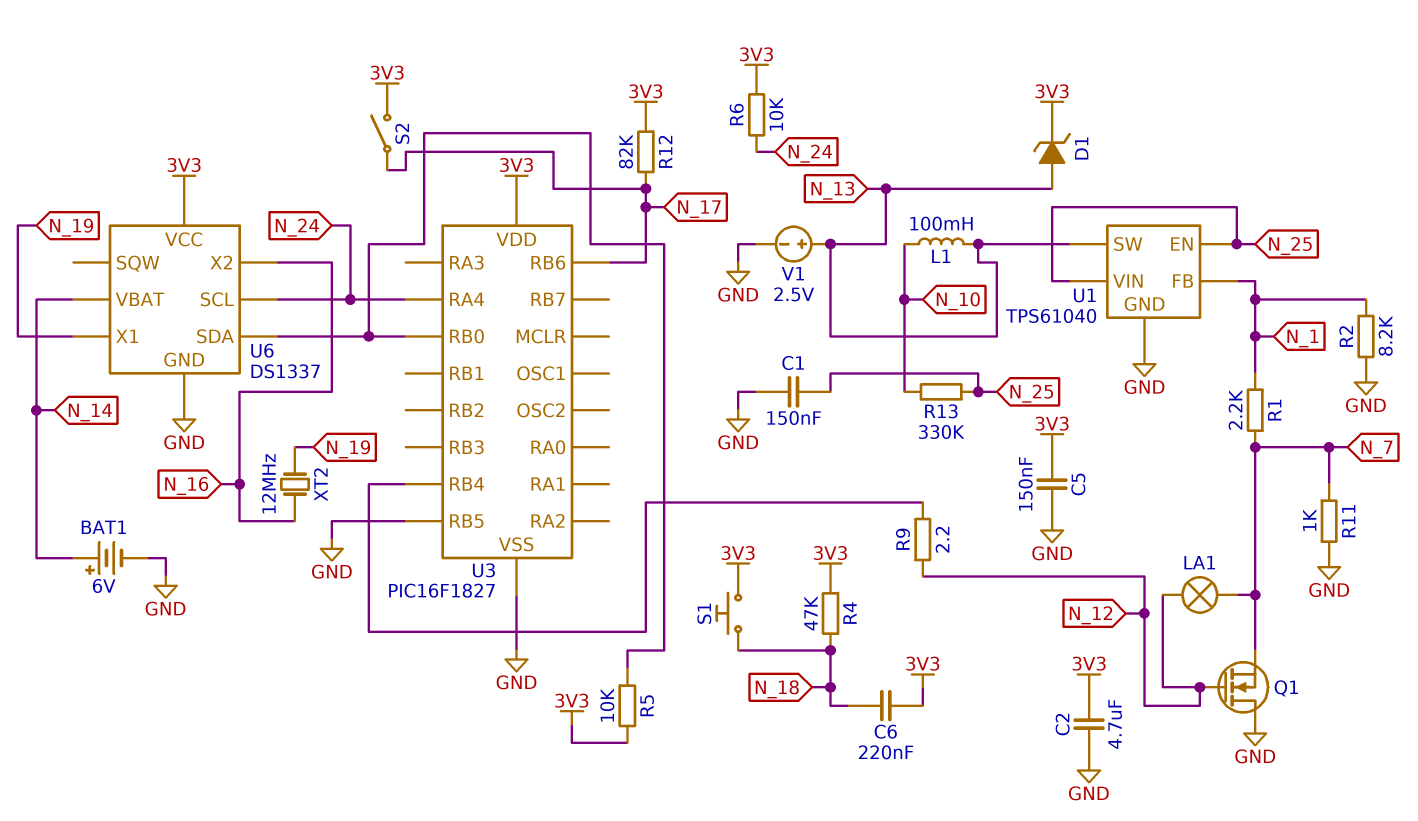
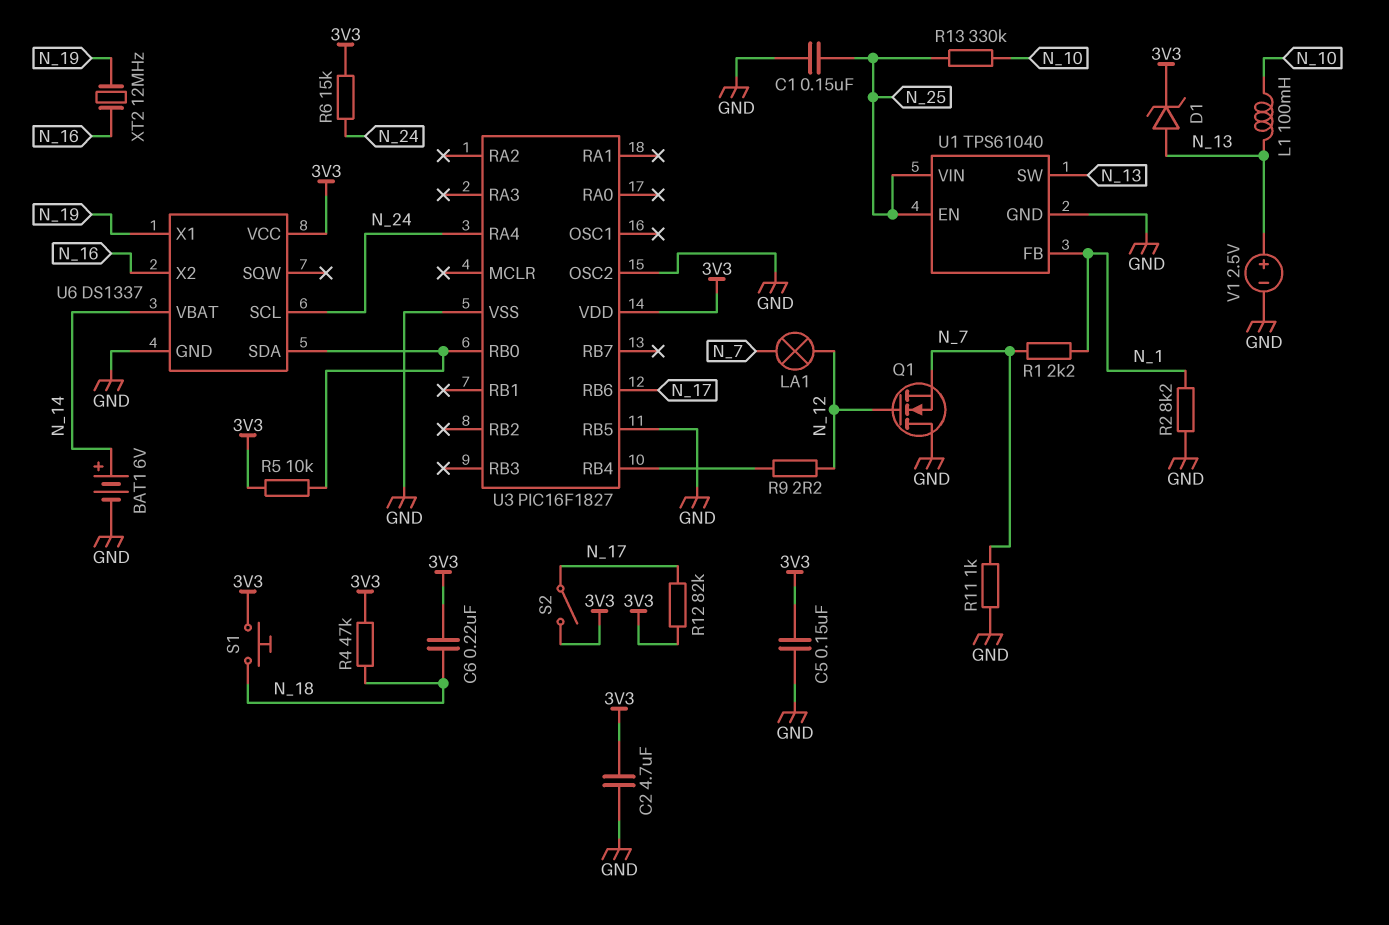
R6: 10k (3V3, N_24) -> 15k (3V3, N_24)
U3 pin OSC2: none -> GND

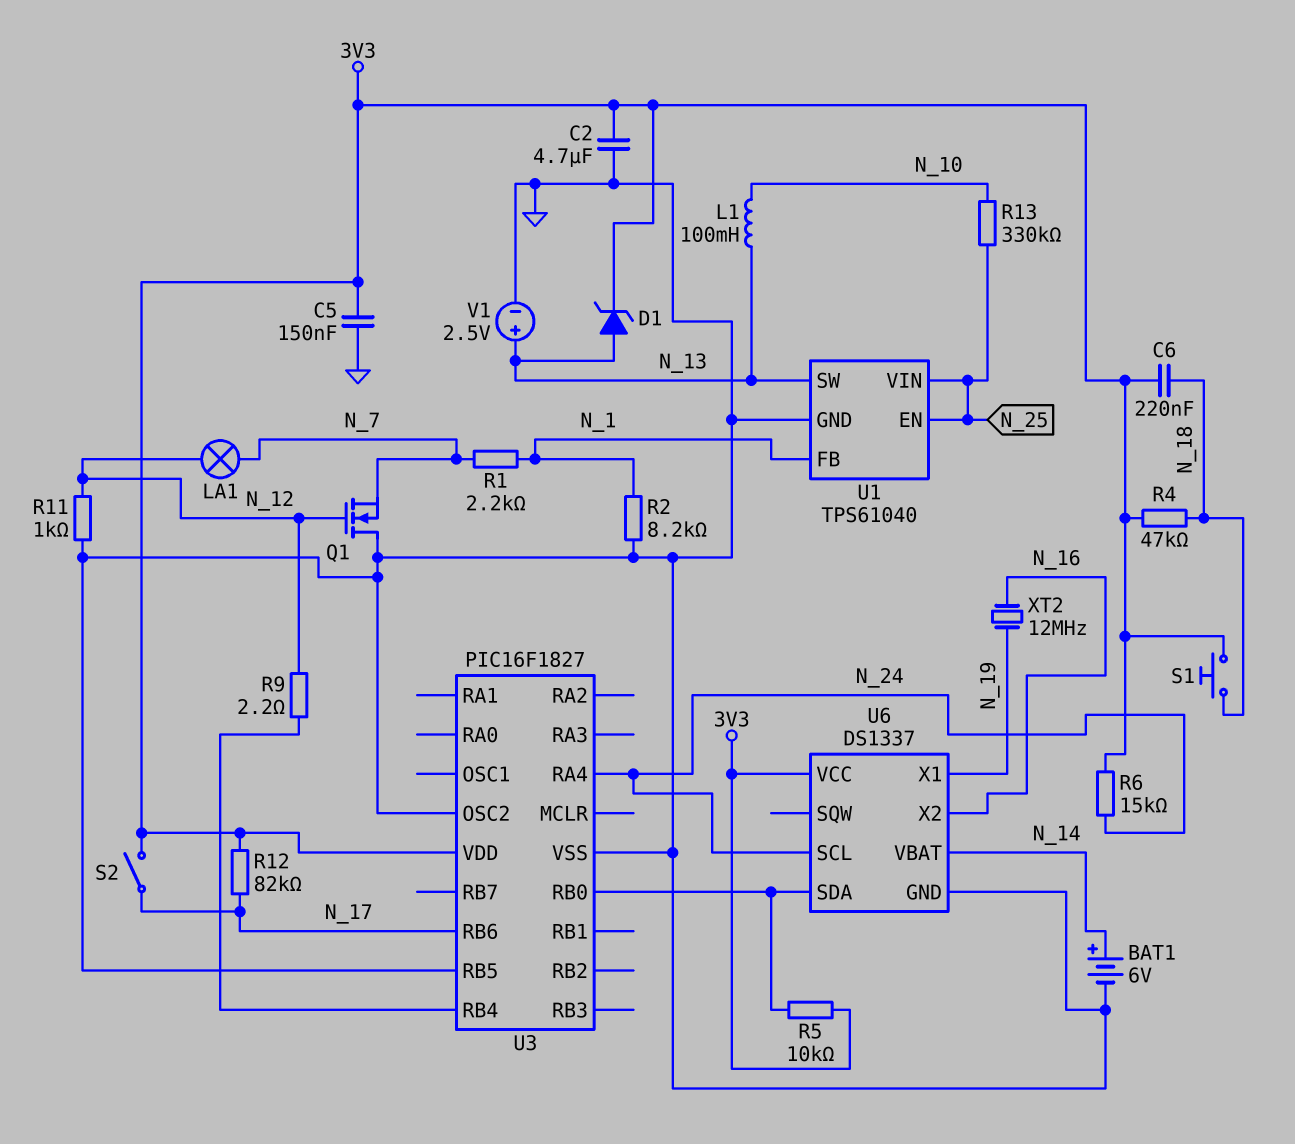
C1: 150nF (GND, N_25) -> none
R11: 1k (GND, N_7) -> 1k (GND, N_12)

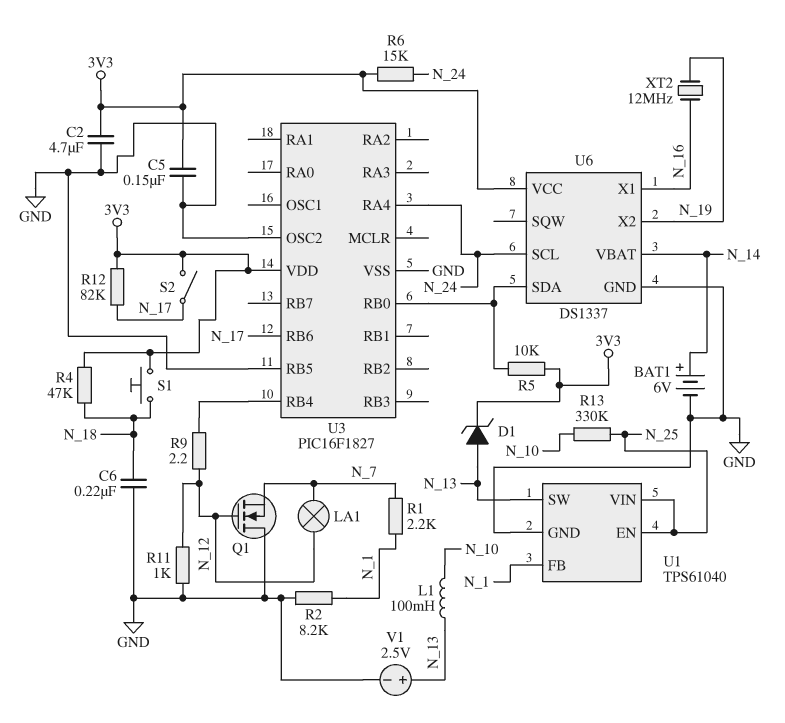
C6: 220nF (3V3, N_18) -> 220nF (GND, N_18)
U6 pin X1: N_19 -> N_16
U6 pin X2: N_16 -> N_19

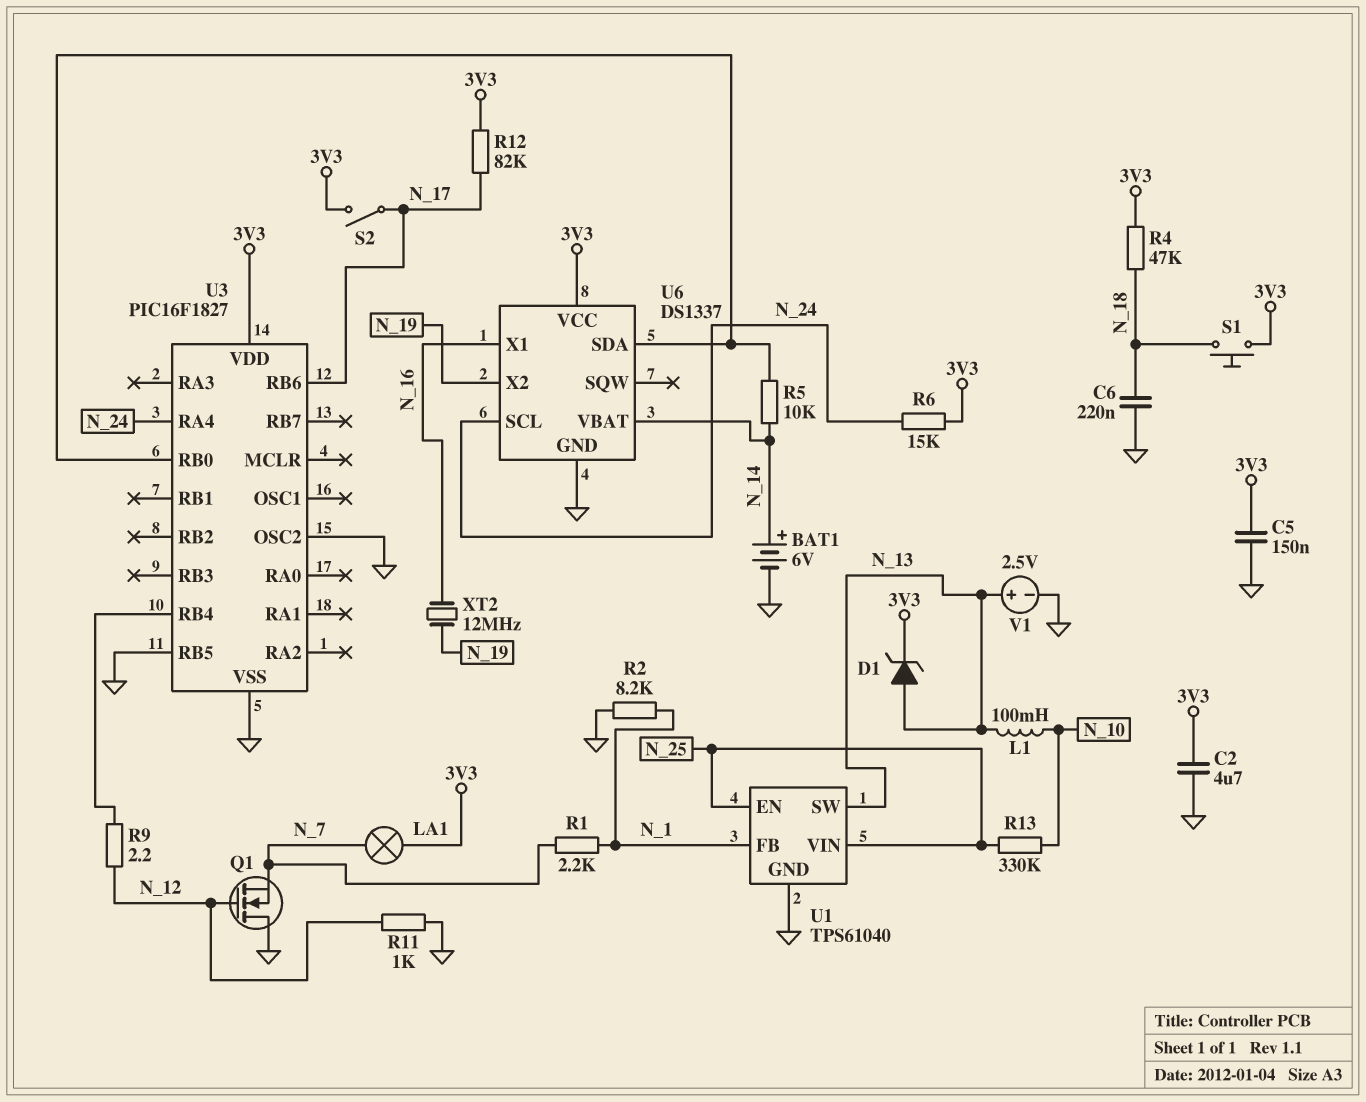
LA1: lamp (N_7, N_12) -> lamp (3V3, N_7)
R5: 10k (3V3, U3/RB0) -> 10k (N_14, U3/RB0)

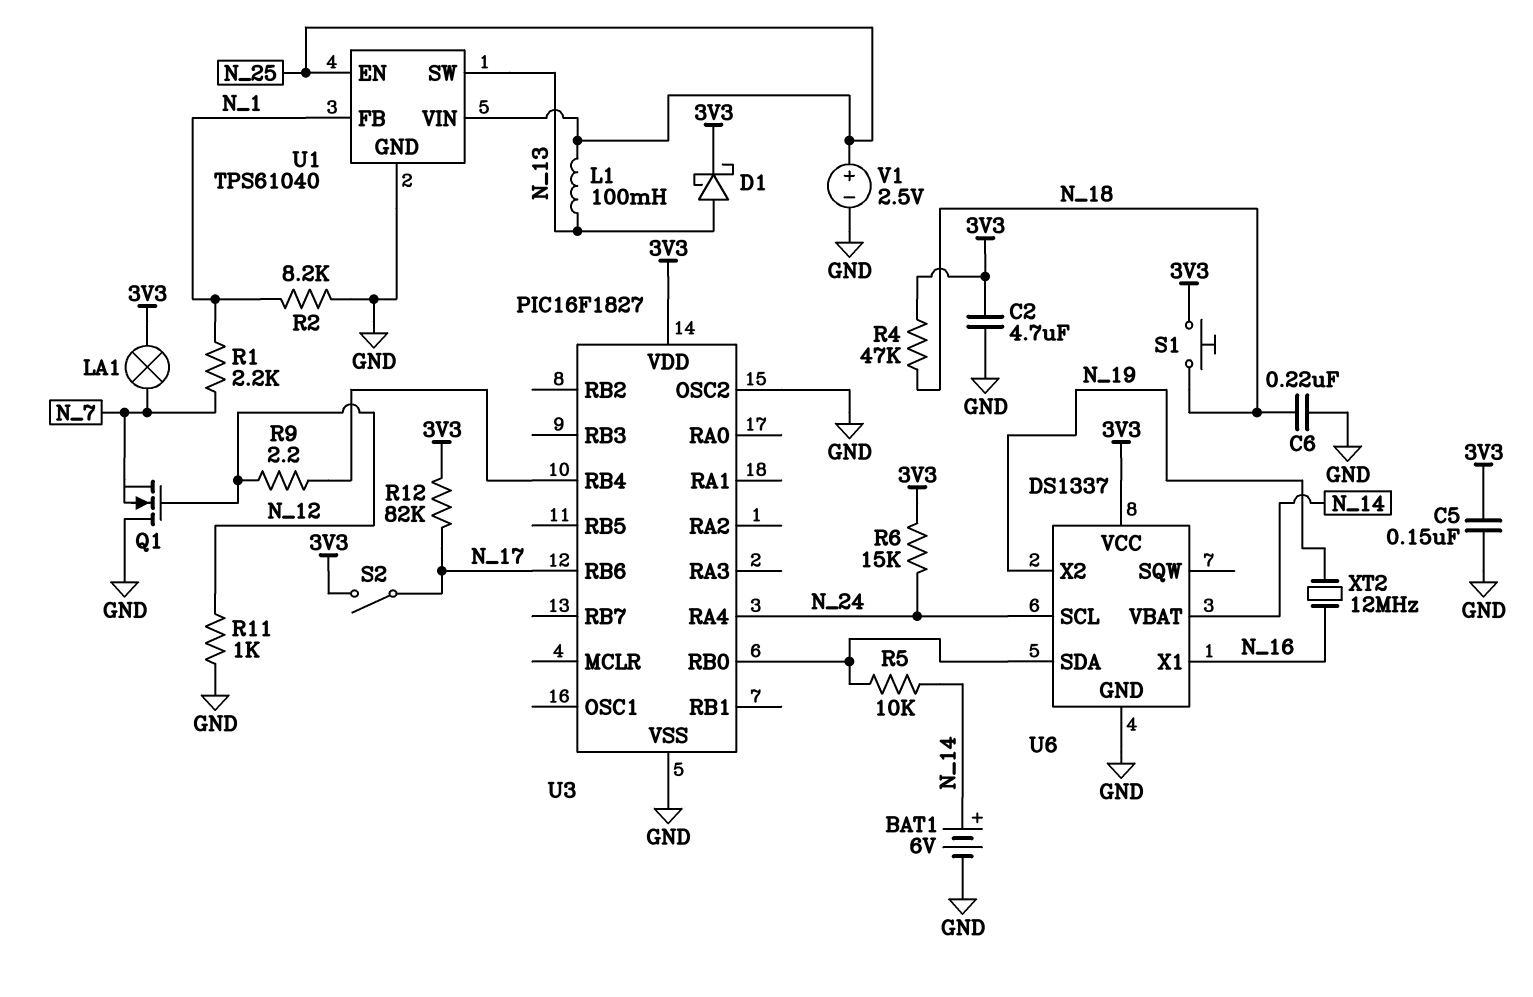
D1: zener (A N_13, K 3V3) -> schottky (A N_13, K 3V3)
L1: 100mH (N_10, N_13) -> 100mH (N_13, N_25)
R13: 330k (N_10, N_25) -> none
U3 pin RB5: GND -> none
V1: 2.5V (plus N_13, minus GND) -> 2.5V (plus N_25, minus GND)

